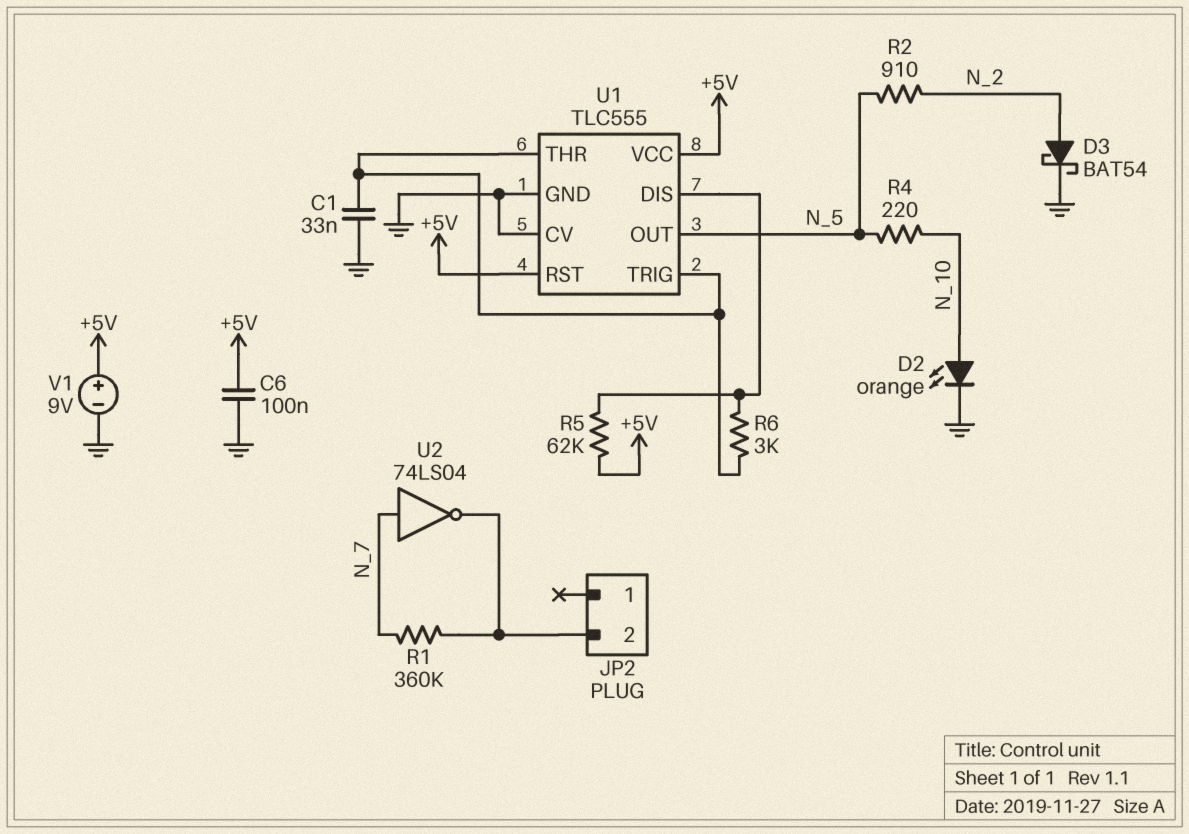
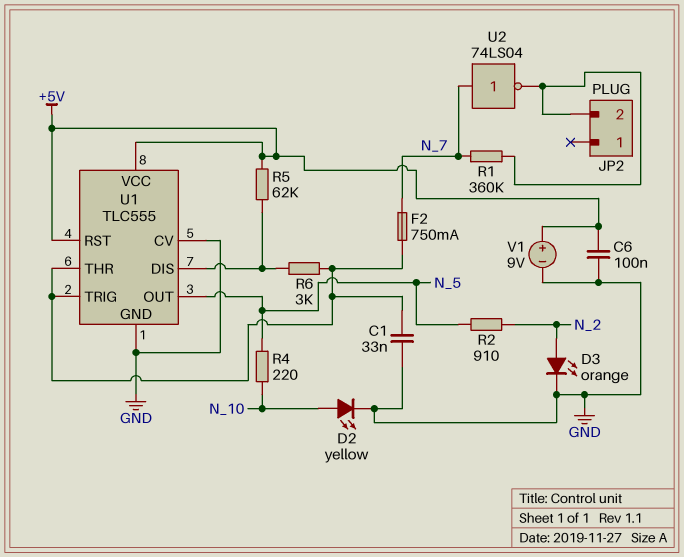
D2: LED orange (A N_10, K GND) -> LED yellow (A N_10, K GND)
D3: schottky BAT54 (A N_2, K GND) -> LED orange (A N_2, K GND)
F2: none -> 750mA (N_7, U1/THR)

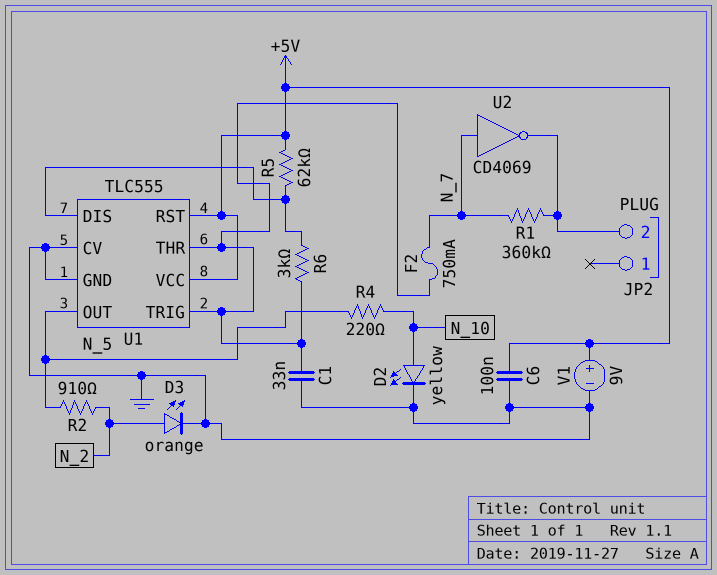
U2: NOT 74LS04 (in N_7, out JP2/2) -> NOT CD4069 (in N_7, out JP2/2)

